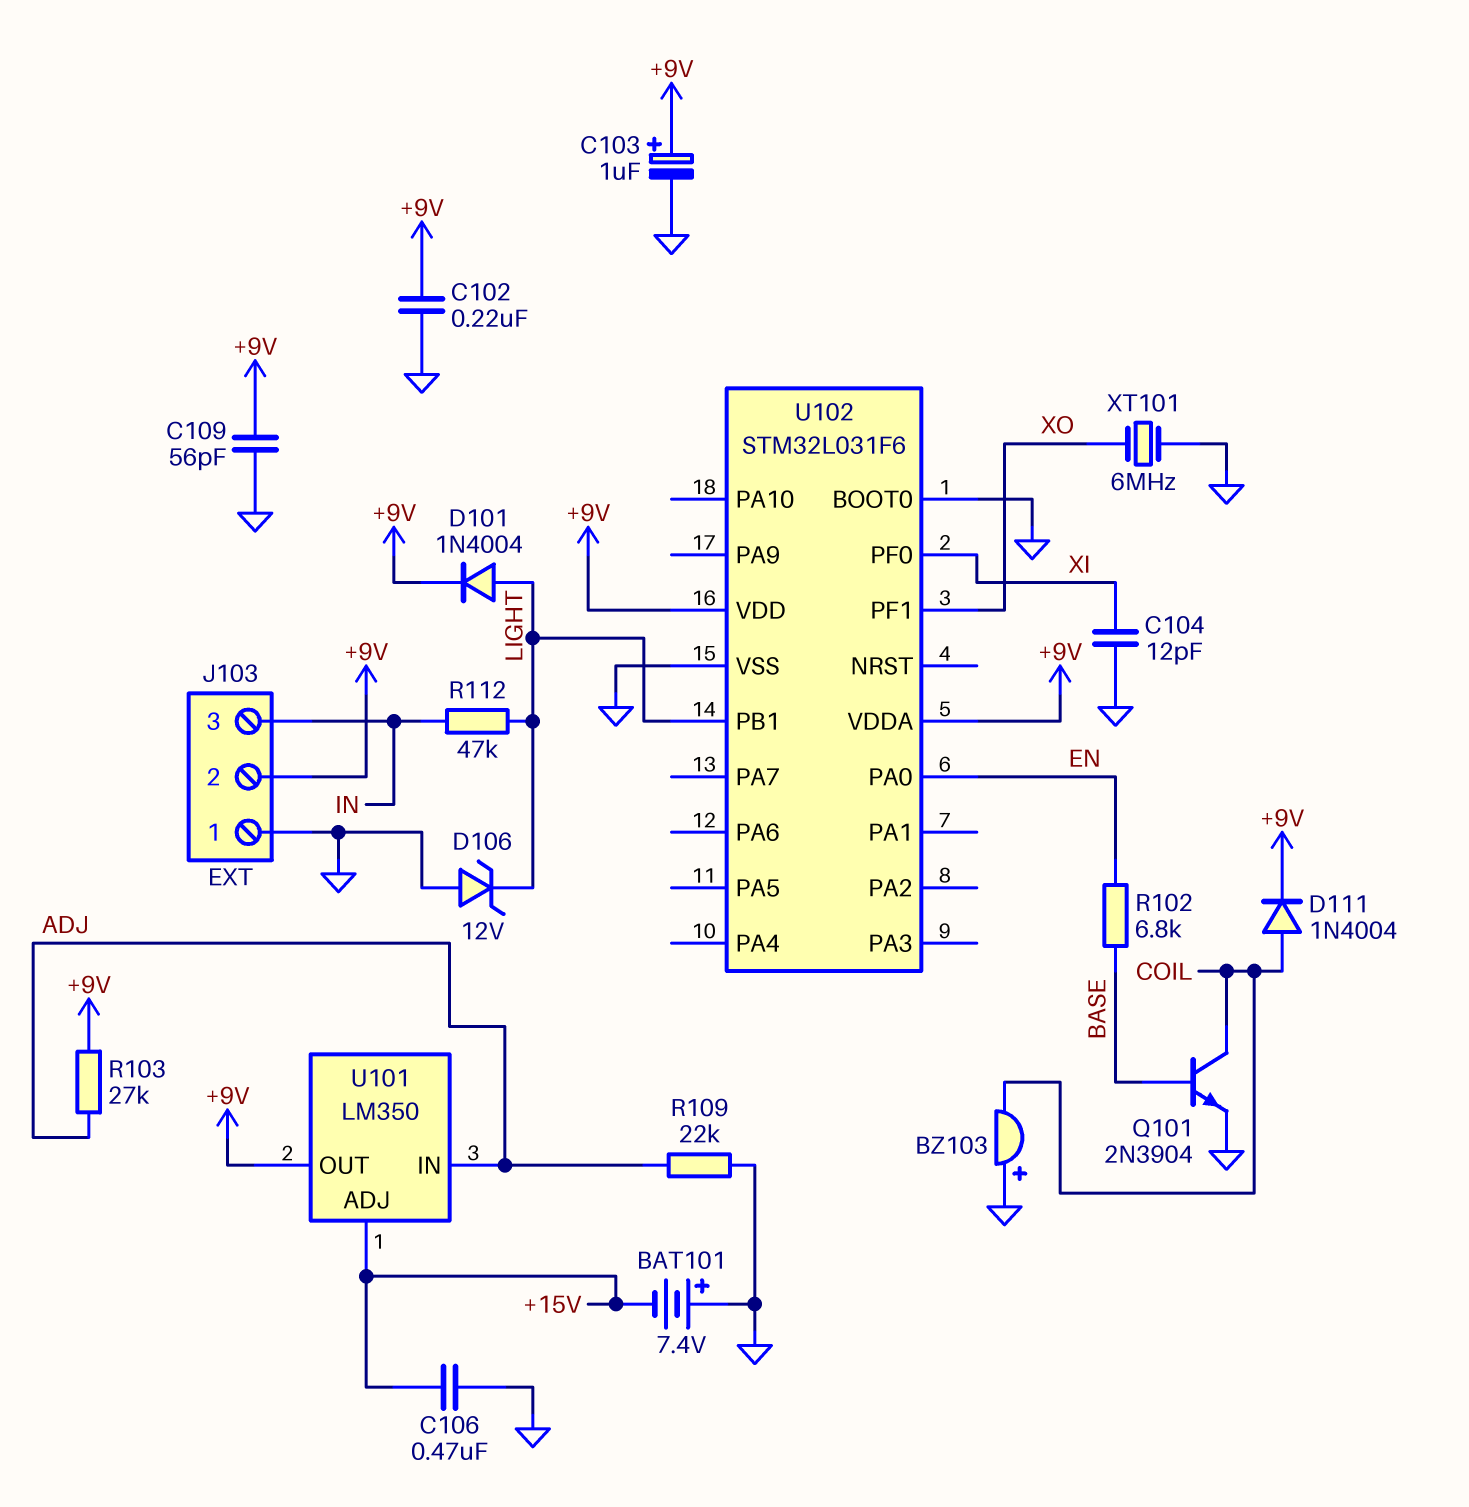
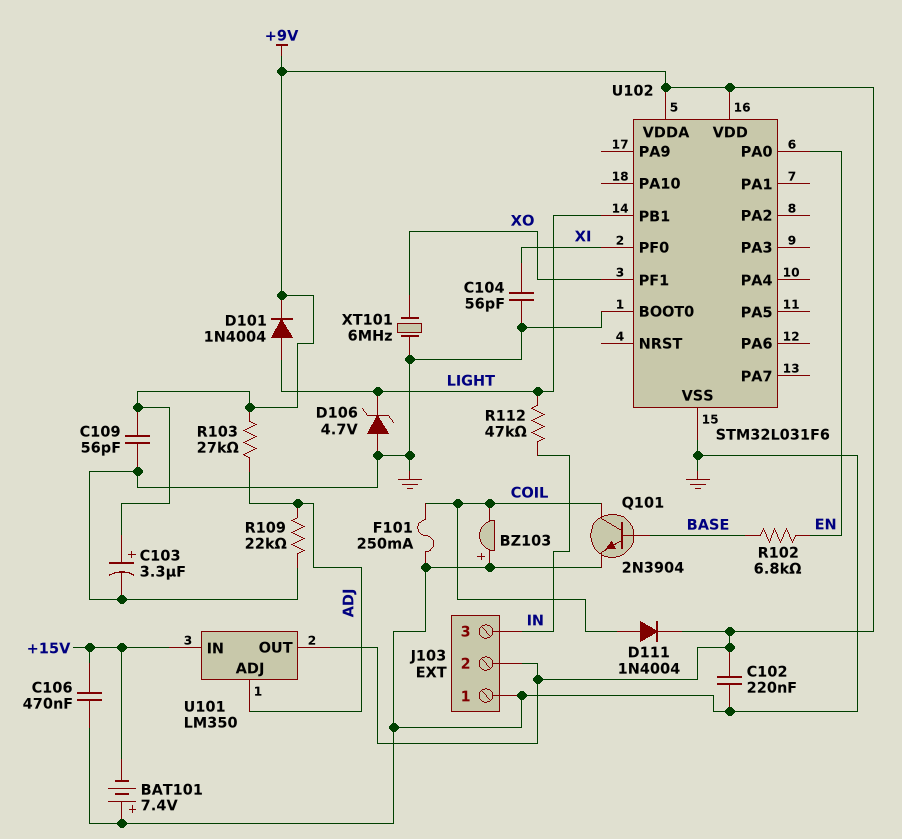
C103: 1uF (plus +9V, minus GND) -> 3.3uF (plus +9V, minus GND)
C104: 12pF (GND, XI) -> 56pF (GND, XI)
D106: zener 12V (A GND, K LIGHT) -> zener 4.7V (A GND, K LIGHT)
F101: none -> 250mA (COIL, GND)
U101 pin ADJ: +15V -> ADJ
U101 pin IN: ADJ -> +15V

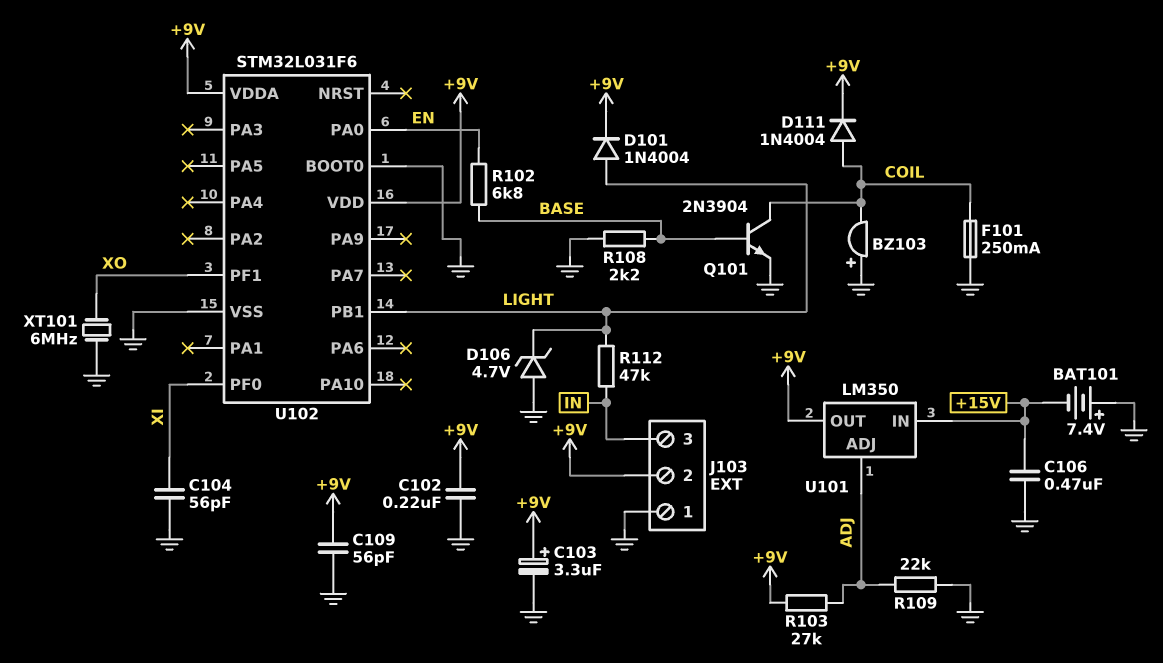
R108: none -> 2.2k (BASE, GND)

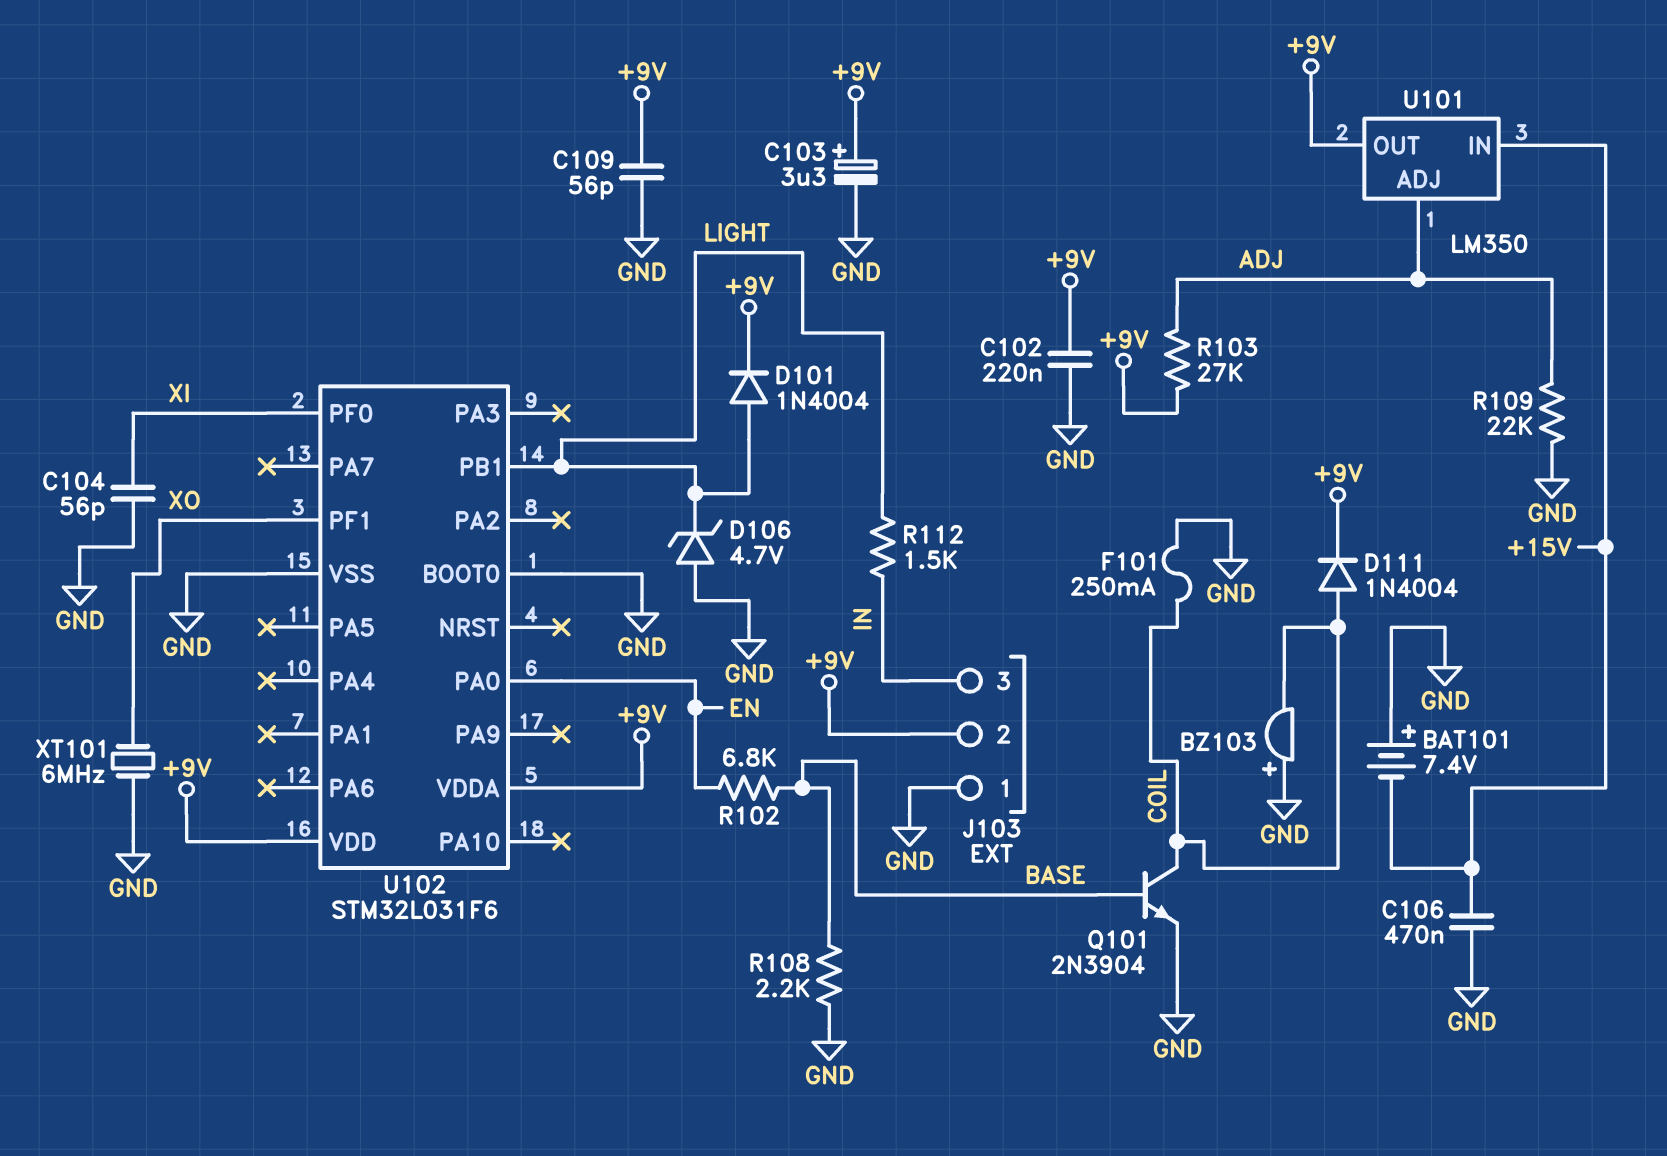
R112: 47k (IN, LIGHT) -> 1.5k (IN, LIGHT)

